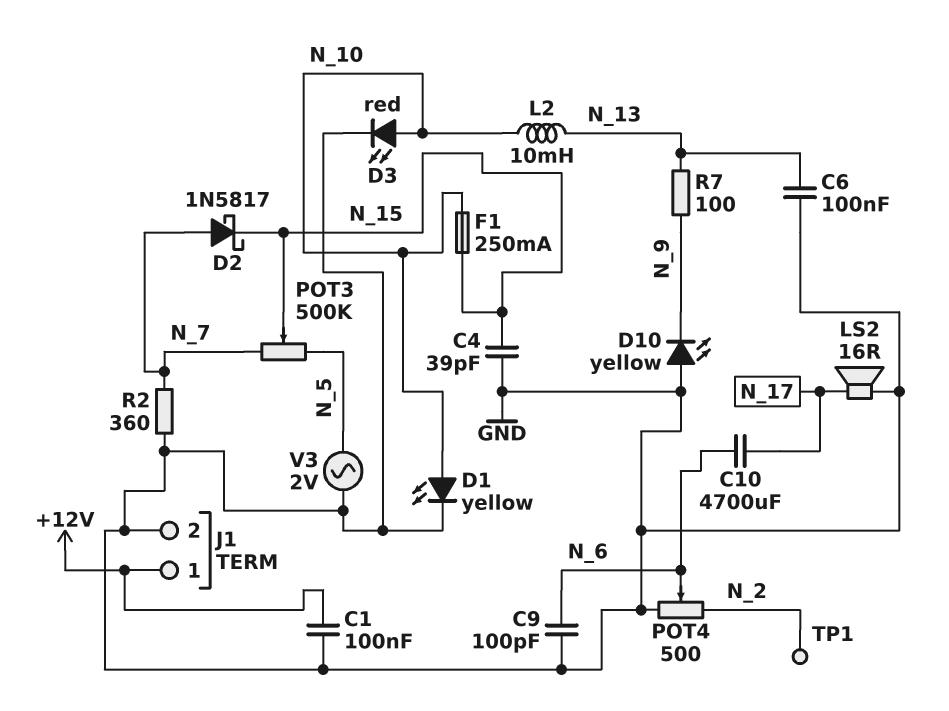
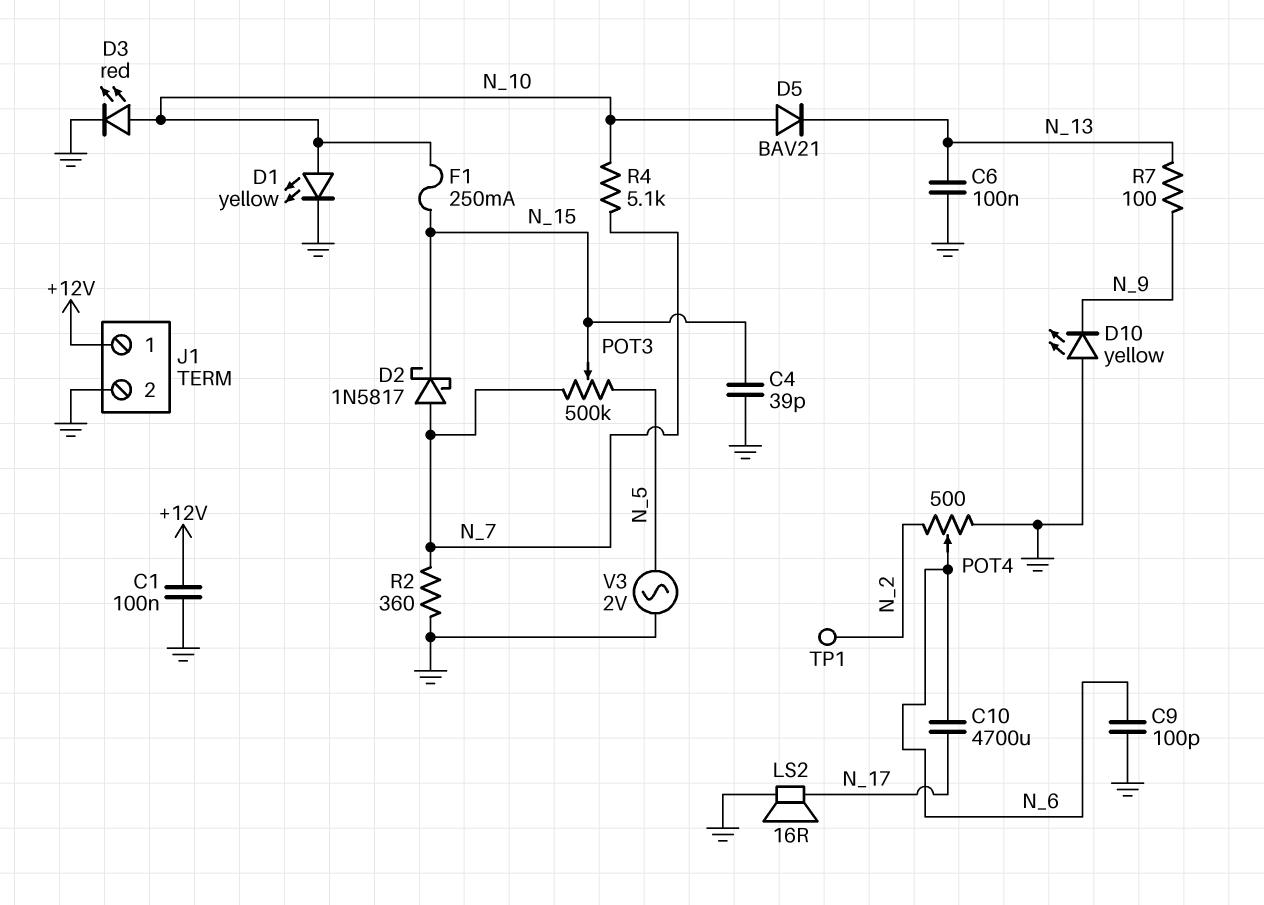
D5: none -> diode BAV21 (A N_10, K N_13)
L2: 10mH (N_10, N_13) -> none
R4: none -> 5.1k (N_7, N_10)

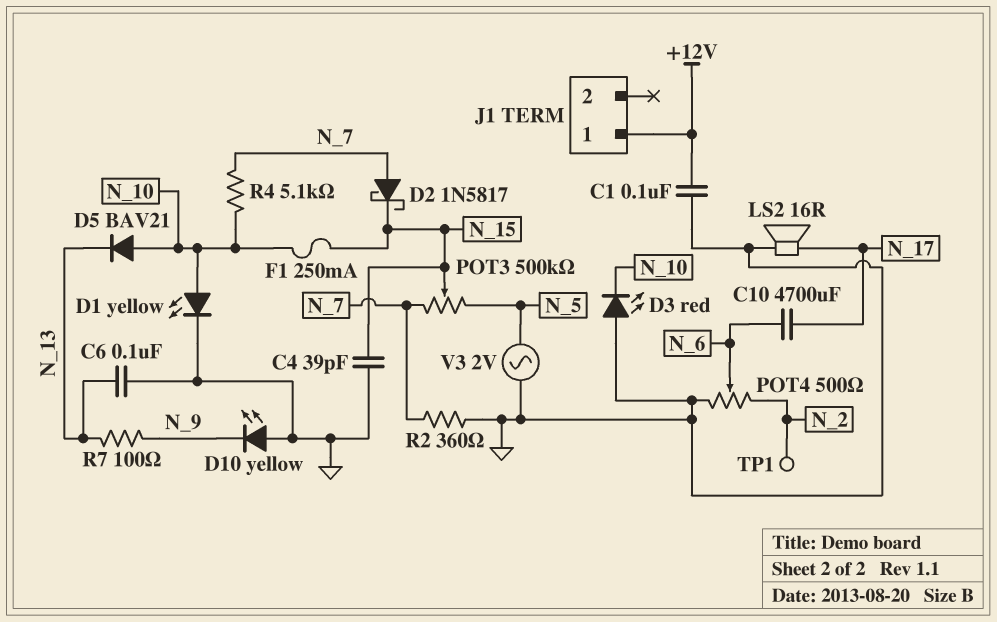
C9: 100pF (GND, N_6) -> none
D3: LED red (A N_10, K GND) -> LED red (A GND, K N_10)
J1 pin 2: GND -> none

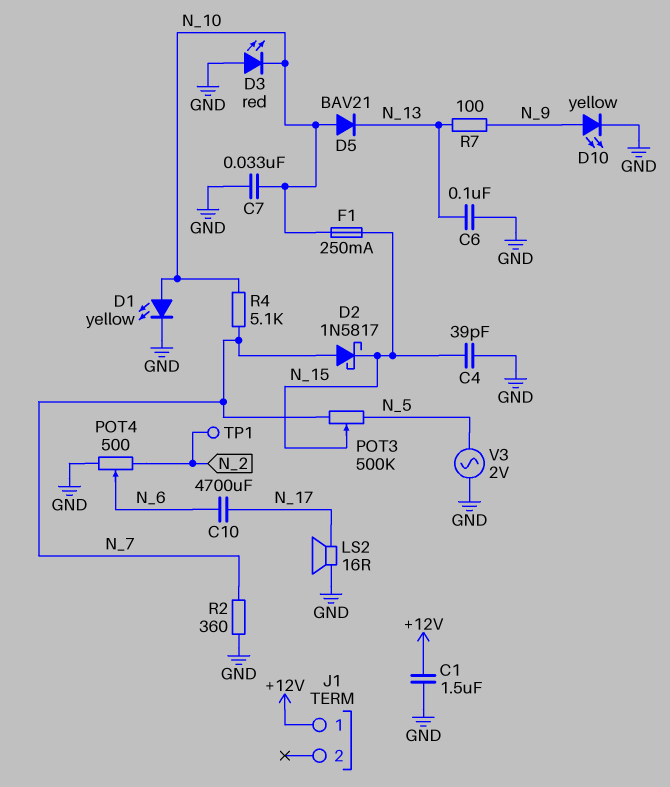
C1: 100nF (+12V, GND) -> 1.5uF (+12V, GND)
C7: none -> 33nF (GND, N_10)
D10: LED yellow (A GND, K N_9) -> LED yellow (A N_9, K GND)

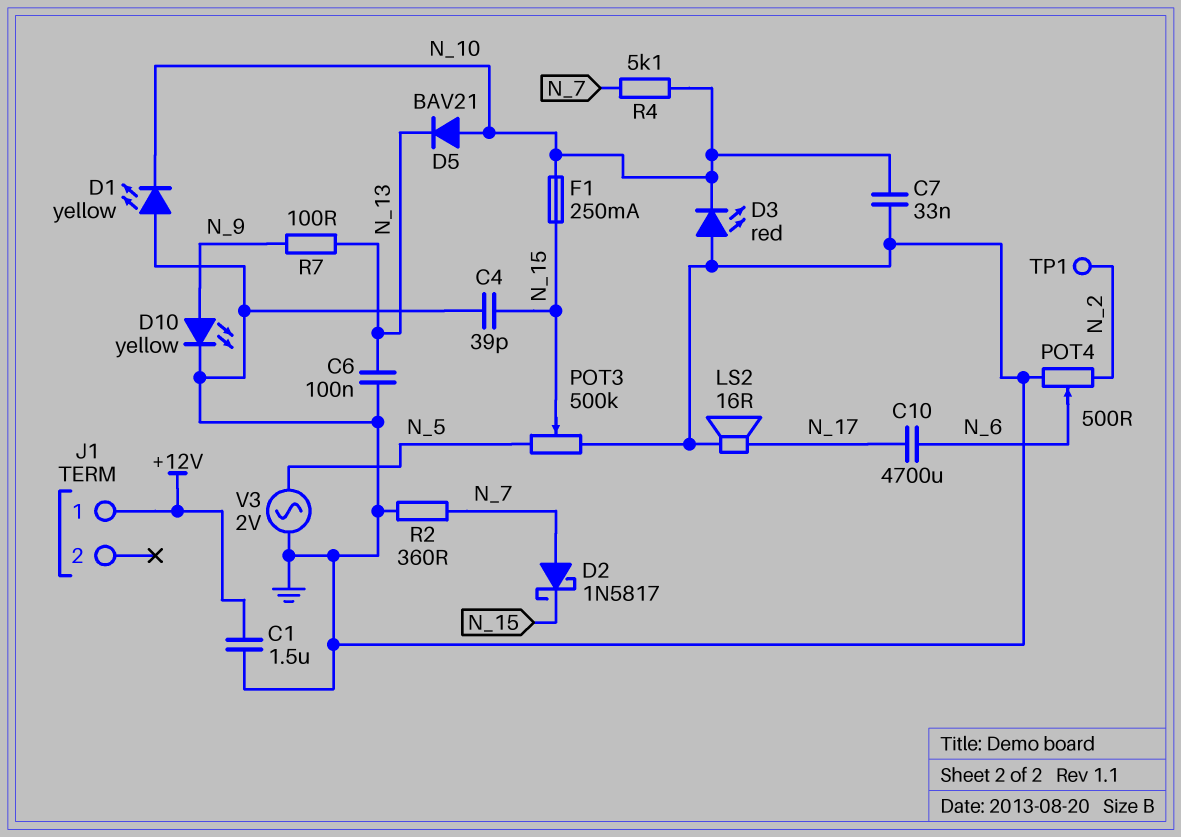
D1: LED yellow (A N_10, K GND) -> LED yellow (A GND, K N_10)
POT3: 500k (N_5, N_7, wiper N_15) -> 500k (GND, N_5, wiper N_15)

